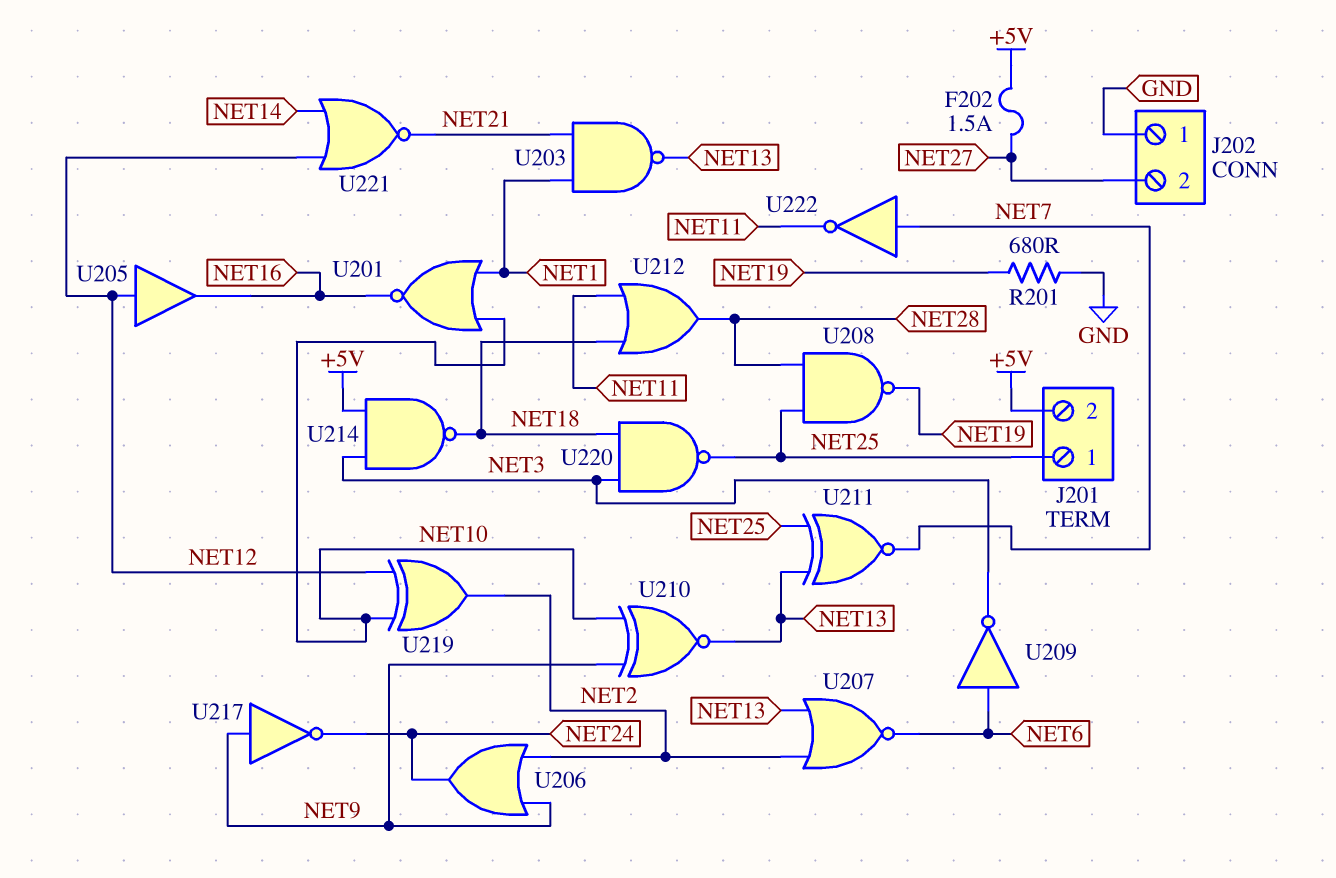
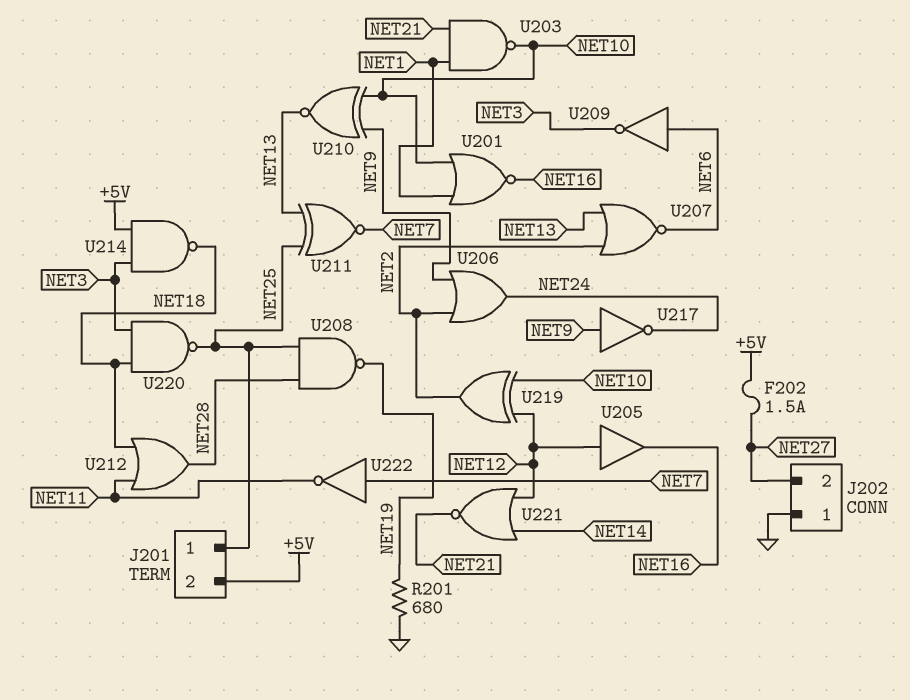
U203: NAND (in NET1, in NET21, out NET13) -> NAND (in NET1, in NET21, out NET10)

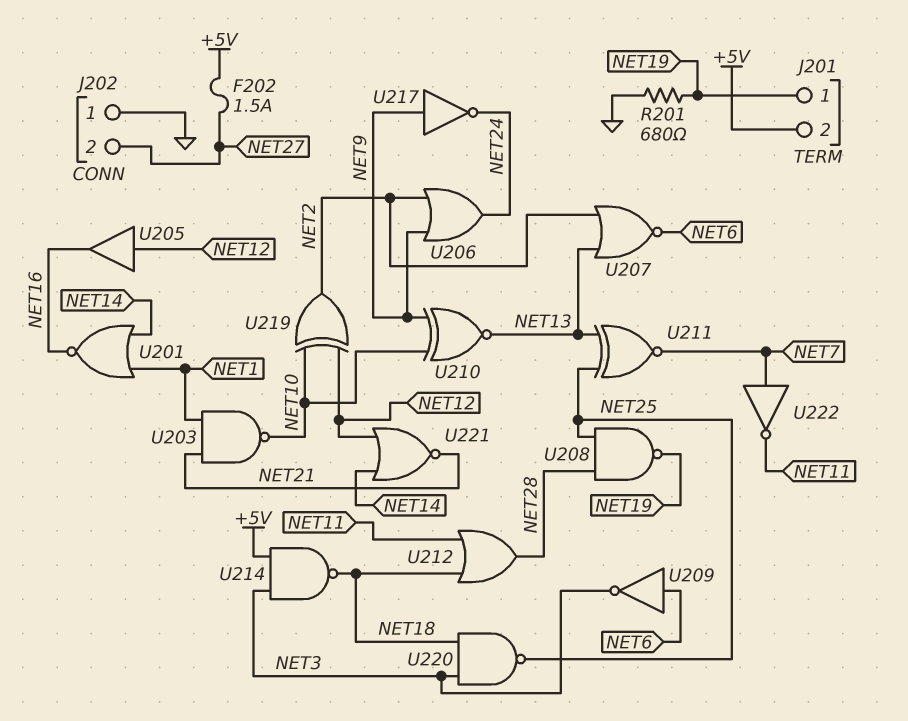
J201 pin 1: NET25 -> NET19
U201: NOR (in NET1, in NET10, out NET16) -> NOR (in NET1, in NET14, out NET16)

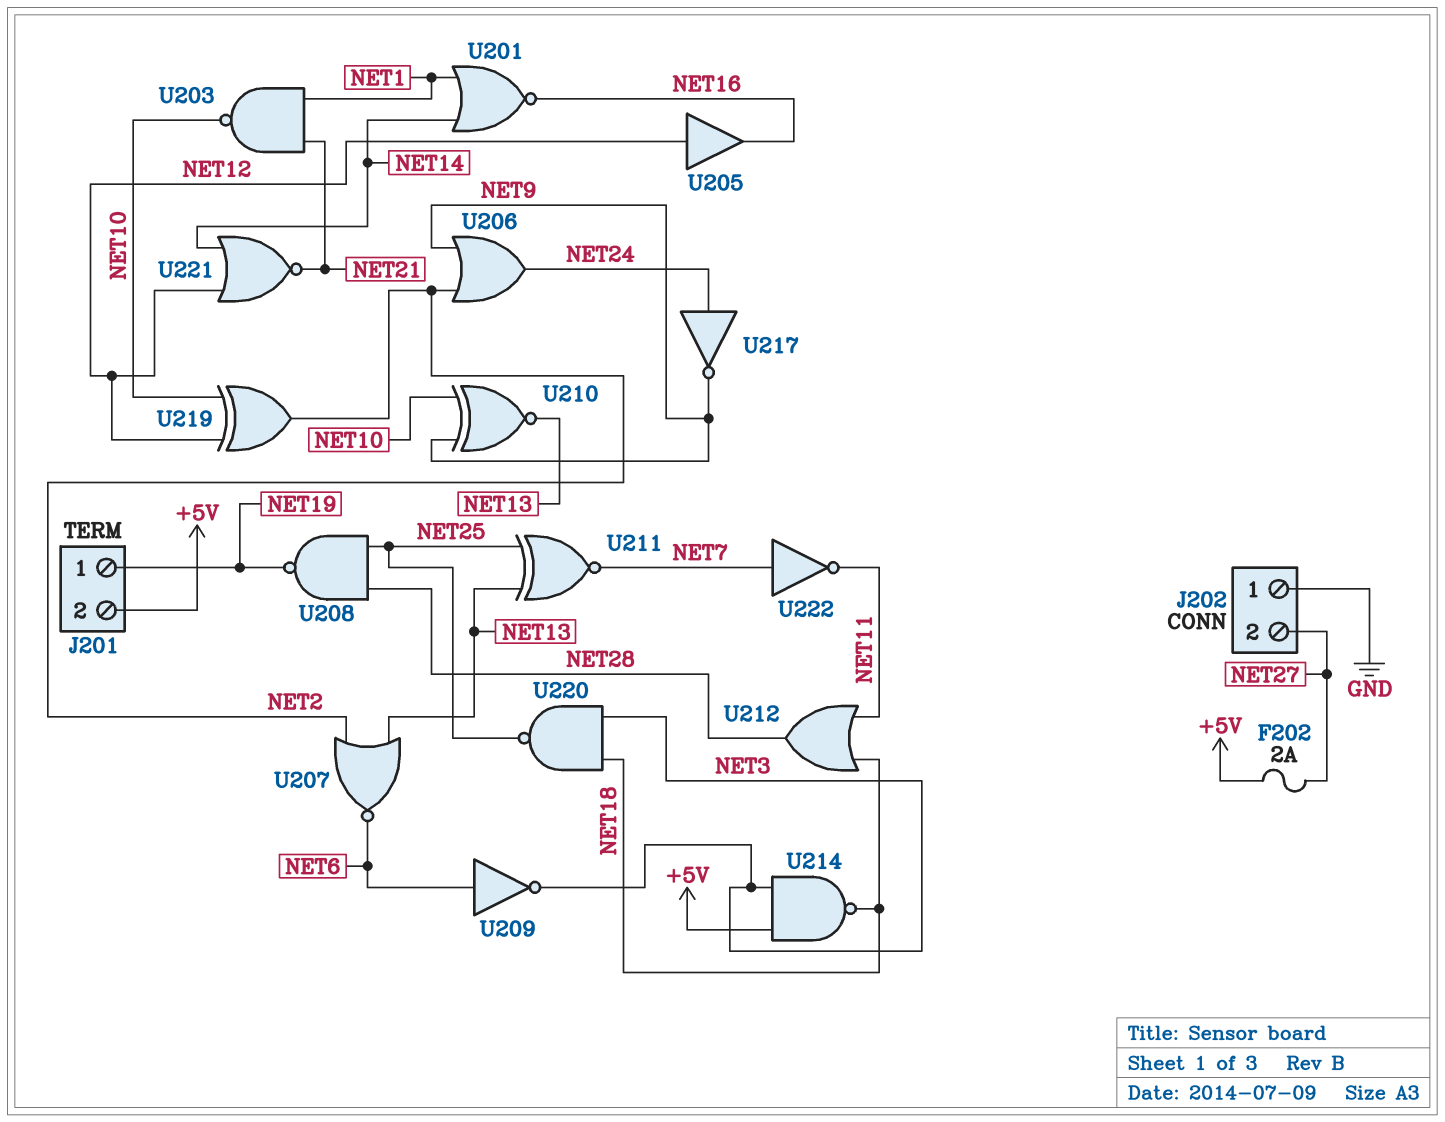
F202: 1.5A (+5V, NET27) -> 2A (+5V, NET27)
R201: 680 (GND, NET19) -> none
U217: NOT (in NET9, out NET24) -> NOT (in NET24, out NET9)

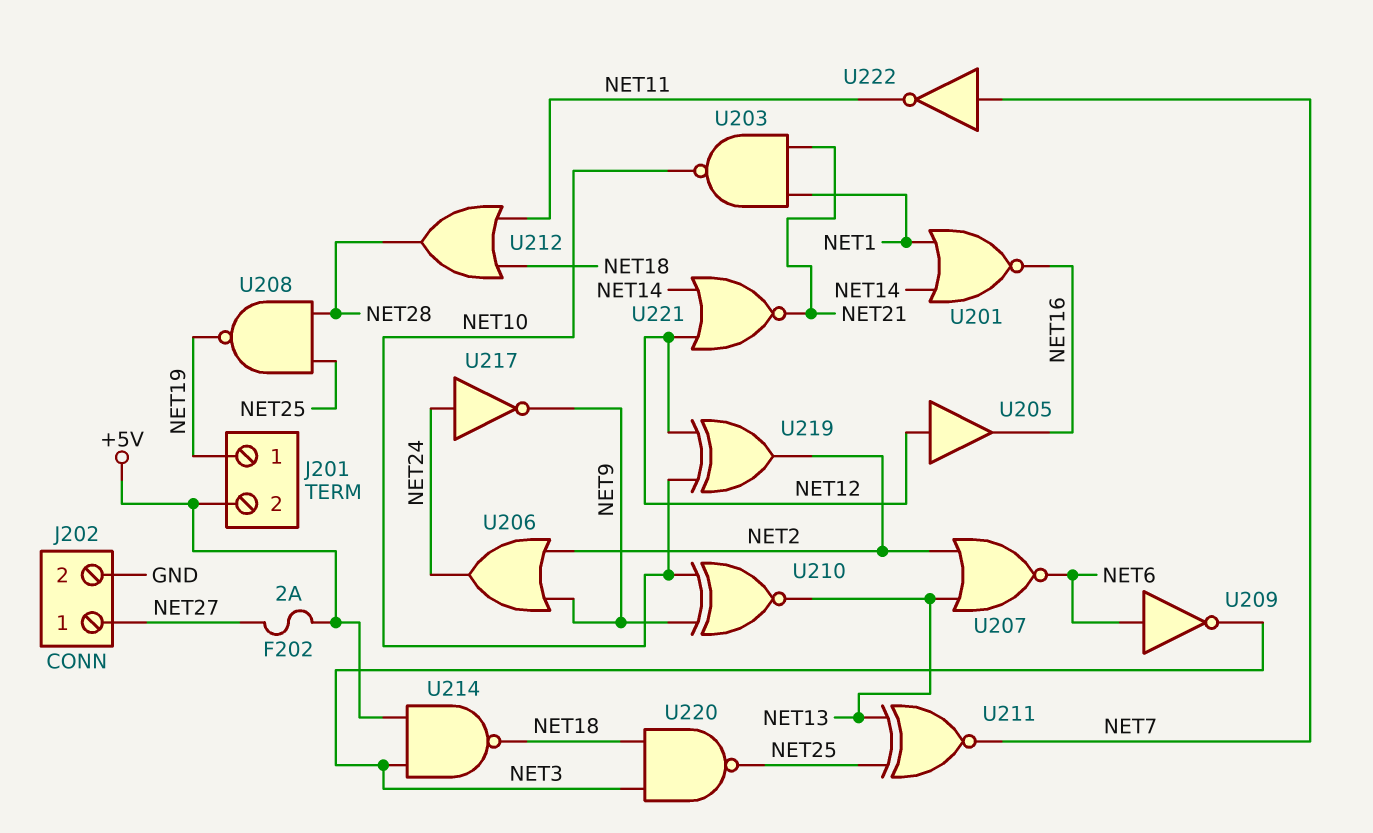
J202 pin 1: GND -> NET27
J202 pin 2: NET27 -> GND

